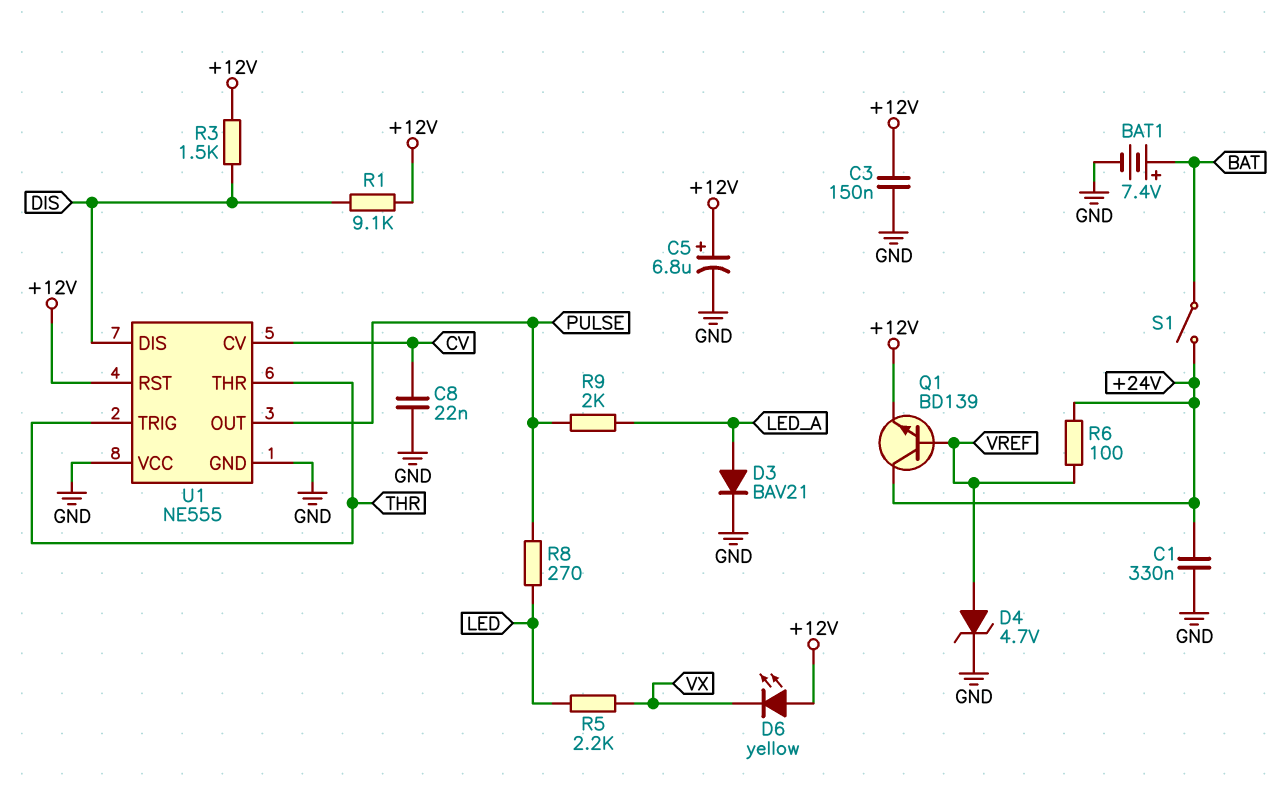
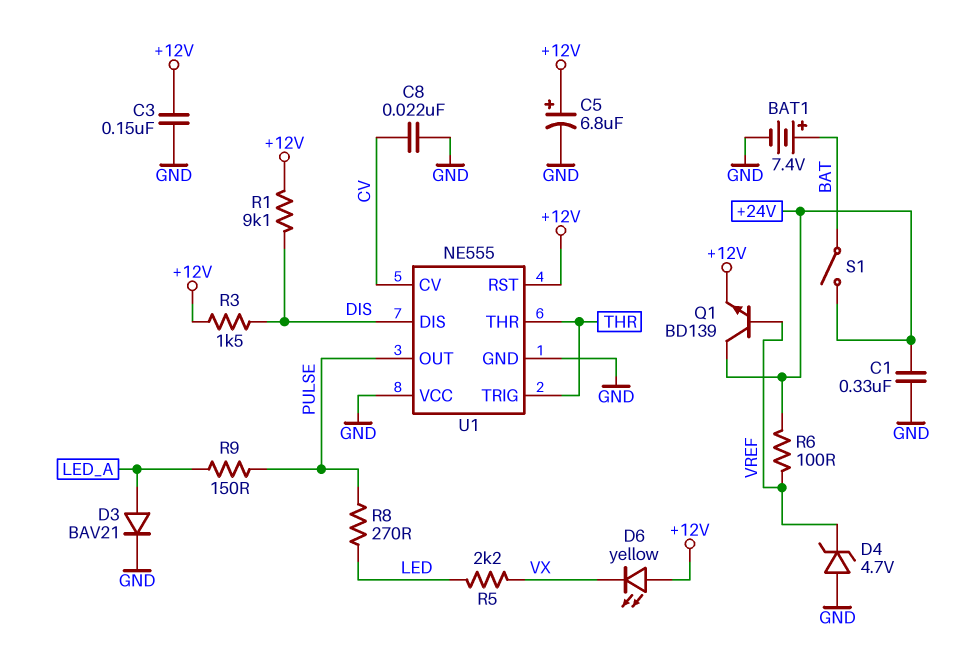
D4: zener 4.7V (A VREF, K GND) -> zener 4.7V (A GND, K VREF)
R9: 2k (LED_A, PULSE) -> 150 (LED_A, PULSE)

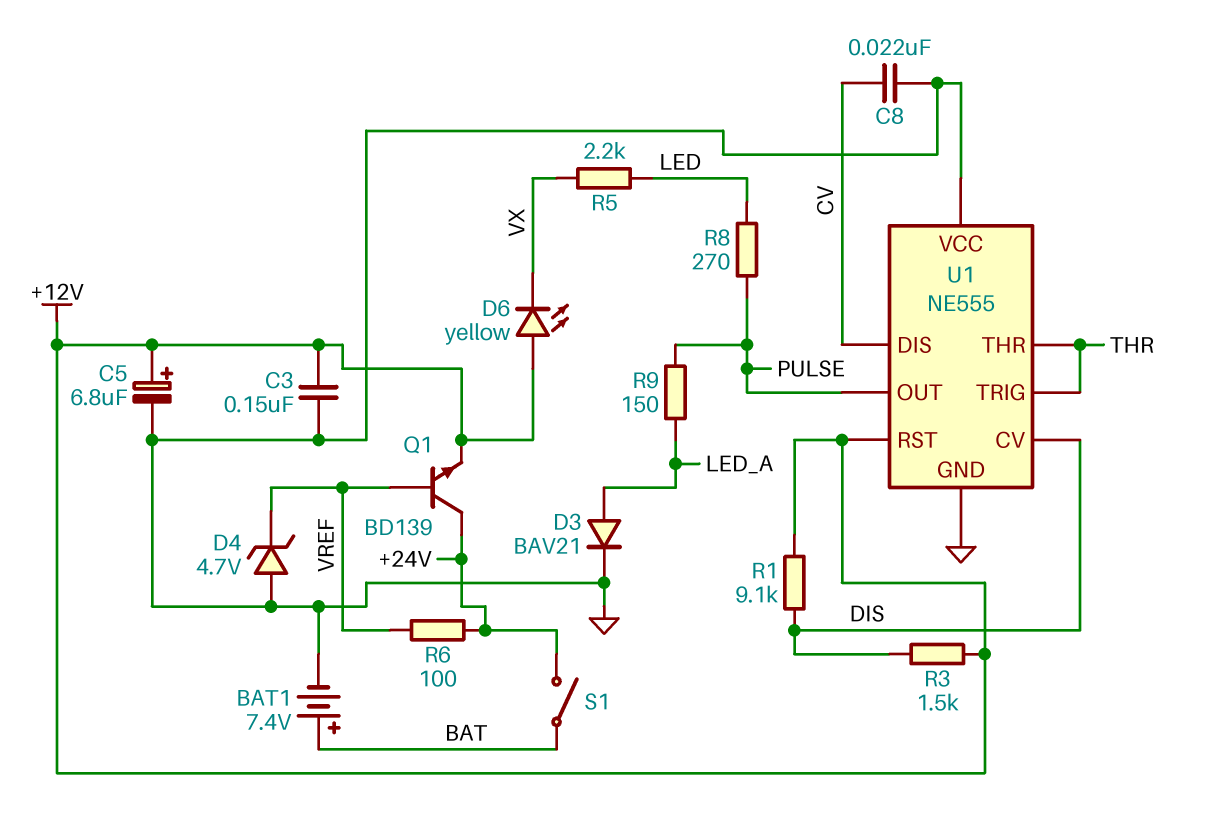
C1: 330nF (+24V, GND) -> none
U1 pin CV: CV -> DIS
U1 pin DIS: DIS -> CV

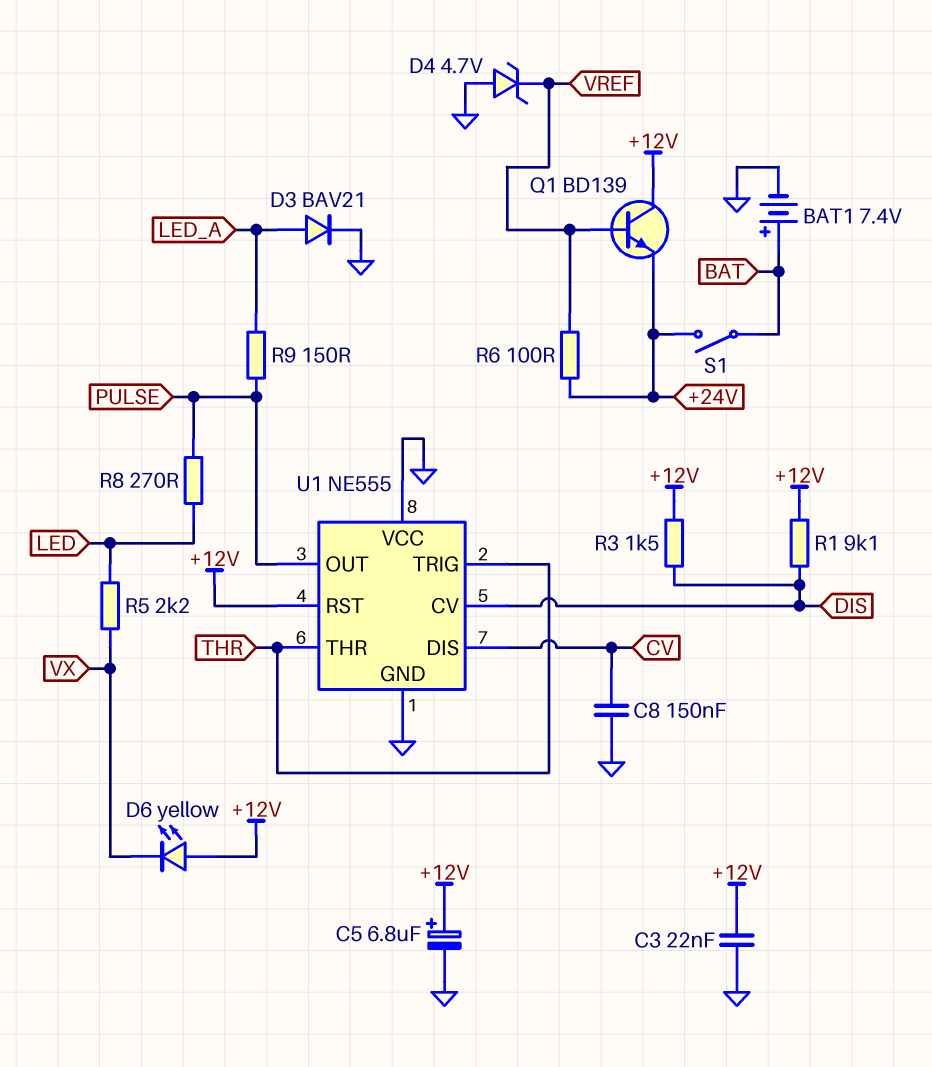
C3: 150nF (+12V, GND) -> 22nF (+12V, GND)
C8: 22nF (CV, GND) -> 150nF (CV, GND)
Q1: NPN BD139 (B VREF, C +24V, E +12V) -> NPN BD139 (B VREF, C +12V, E +24V)

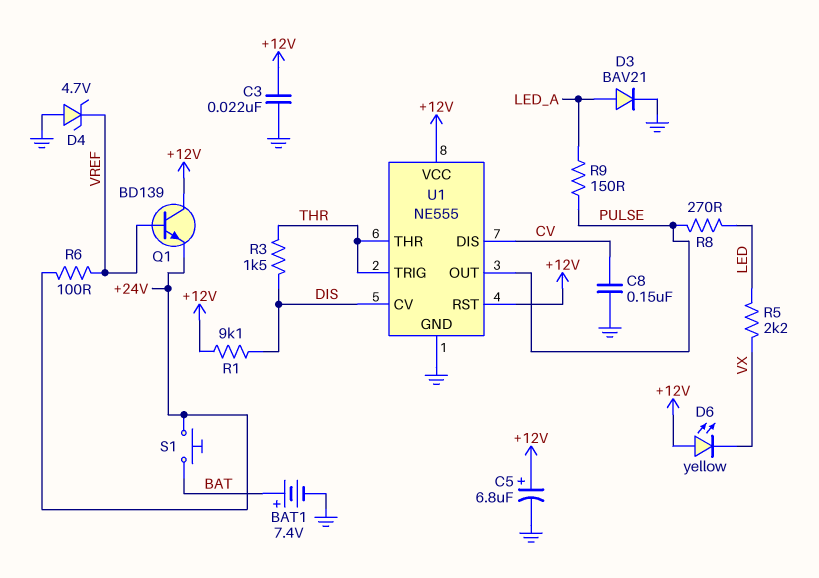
R3: 1.5k (+12V, DIS) -> 1.5k (DIS, THR)
S1: switch (+24V, BAT) -> button (+24V, BAT)
U1 pin VCC: GND -> +12V

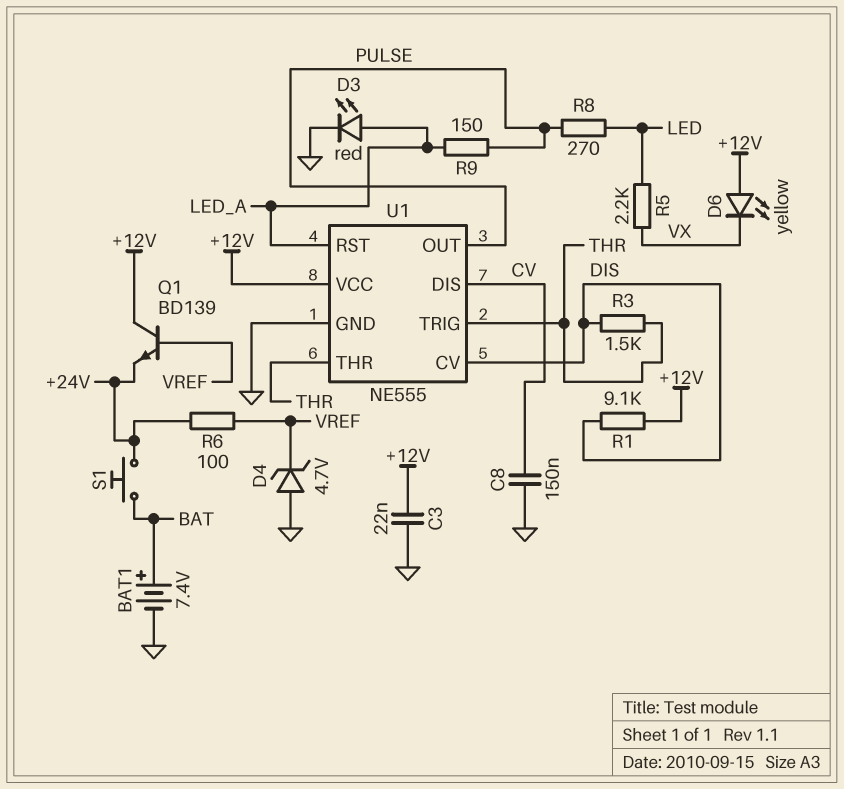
C5: 6.8uF (plus +12V, minus GND) -> none
D3: diode BAV21 (A LED_A, K GND) -> LED red (A LED_A, K GND)
U1 pin RST: +12V -> LED_A

